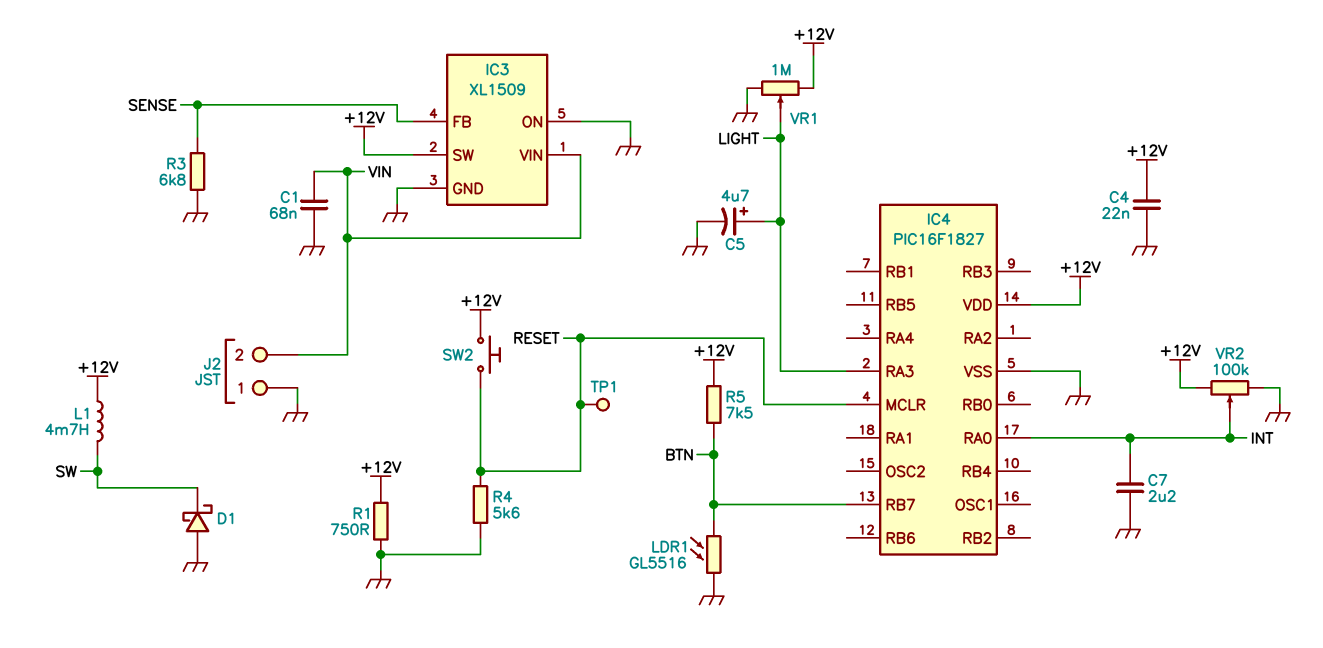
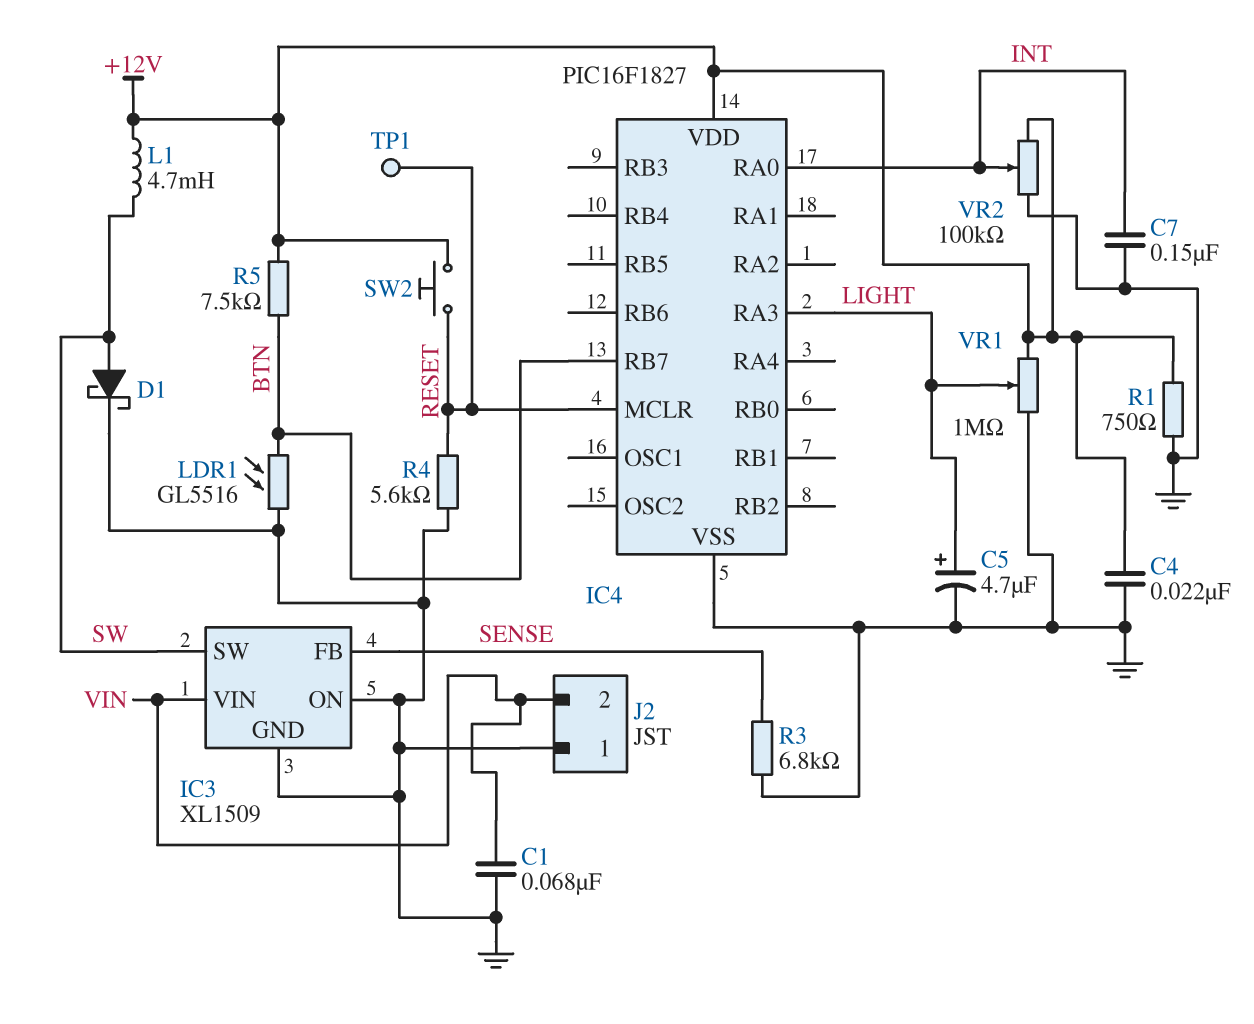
C7: 2.2uF (GND, INT) -> 150nF (GND, INT)
D1: schottky (A GND, K SW) -> schottky (A SW, K GND)
IC3 pin SW: +12V -> SW

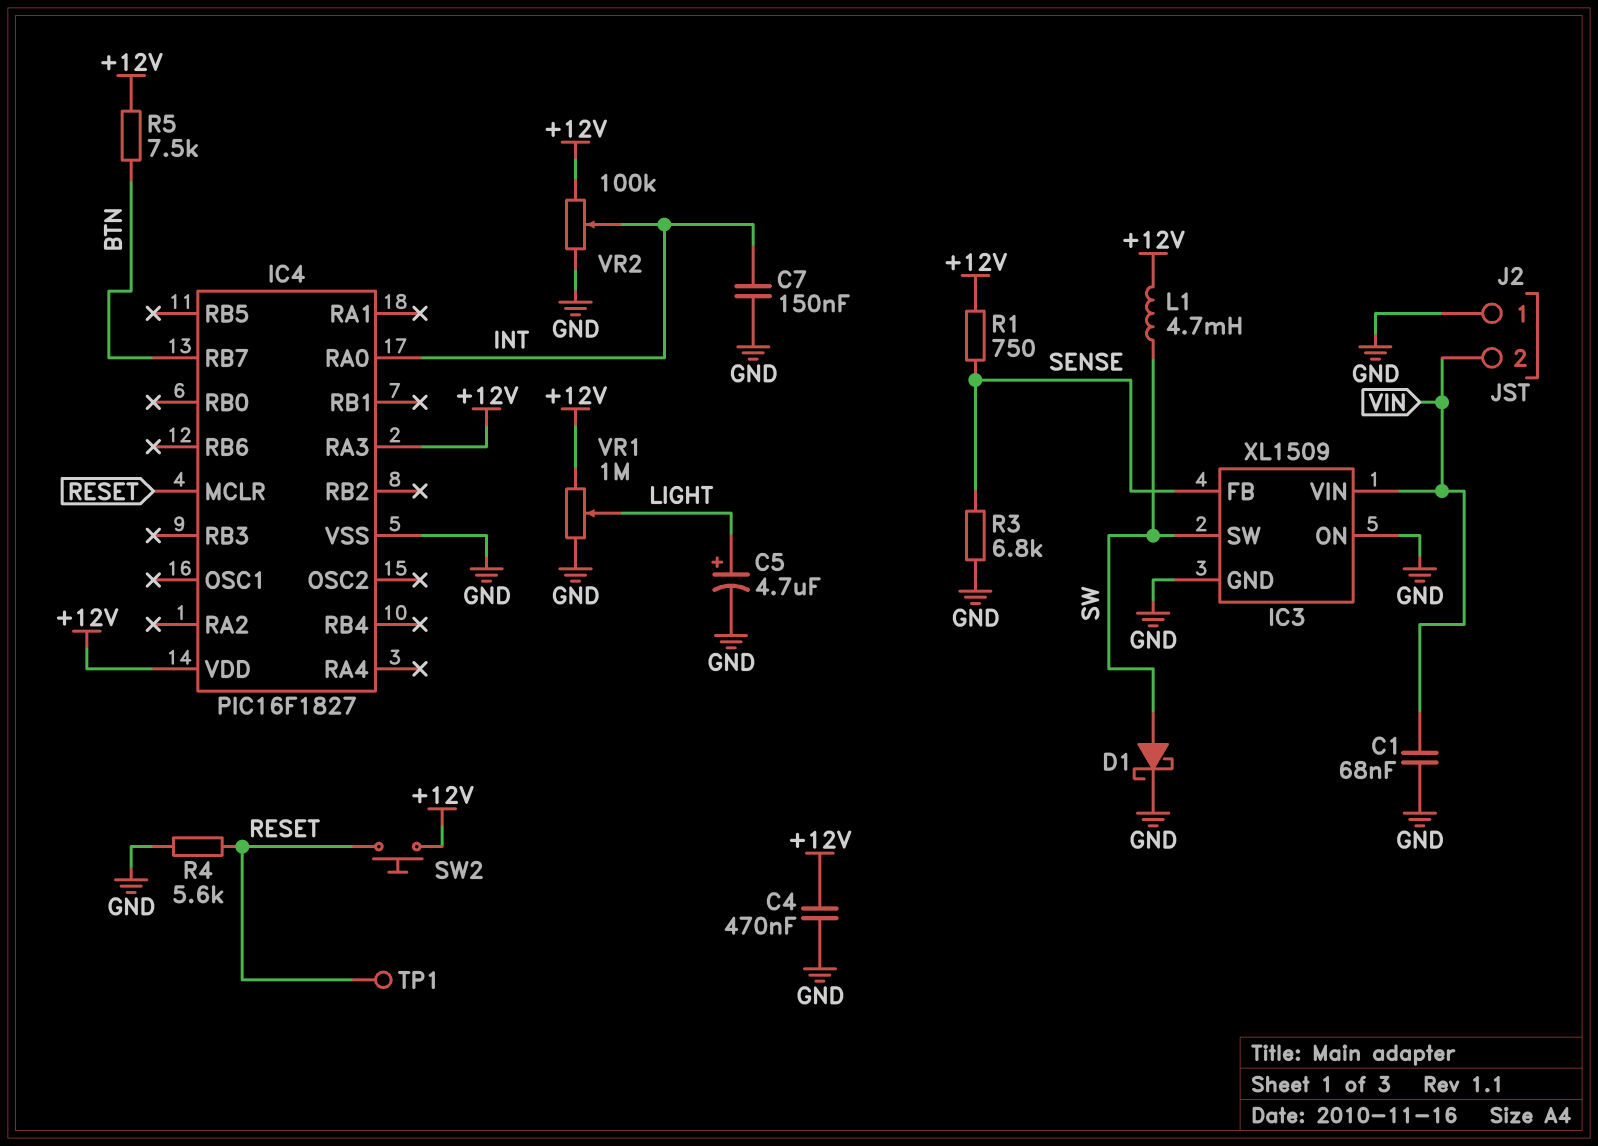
C4: 22nF (+12V, GND) -> 470nF (+12V, GND)
IC4 pin RA3: LIGHT -> +12V
LDR1: GL5516 (BTN, GND) -> none
R1: 750 (+12V, GND) -> 750 (+12V, SENSE)

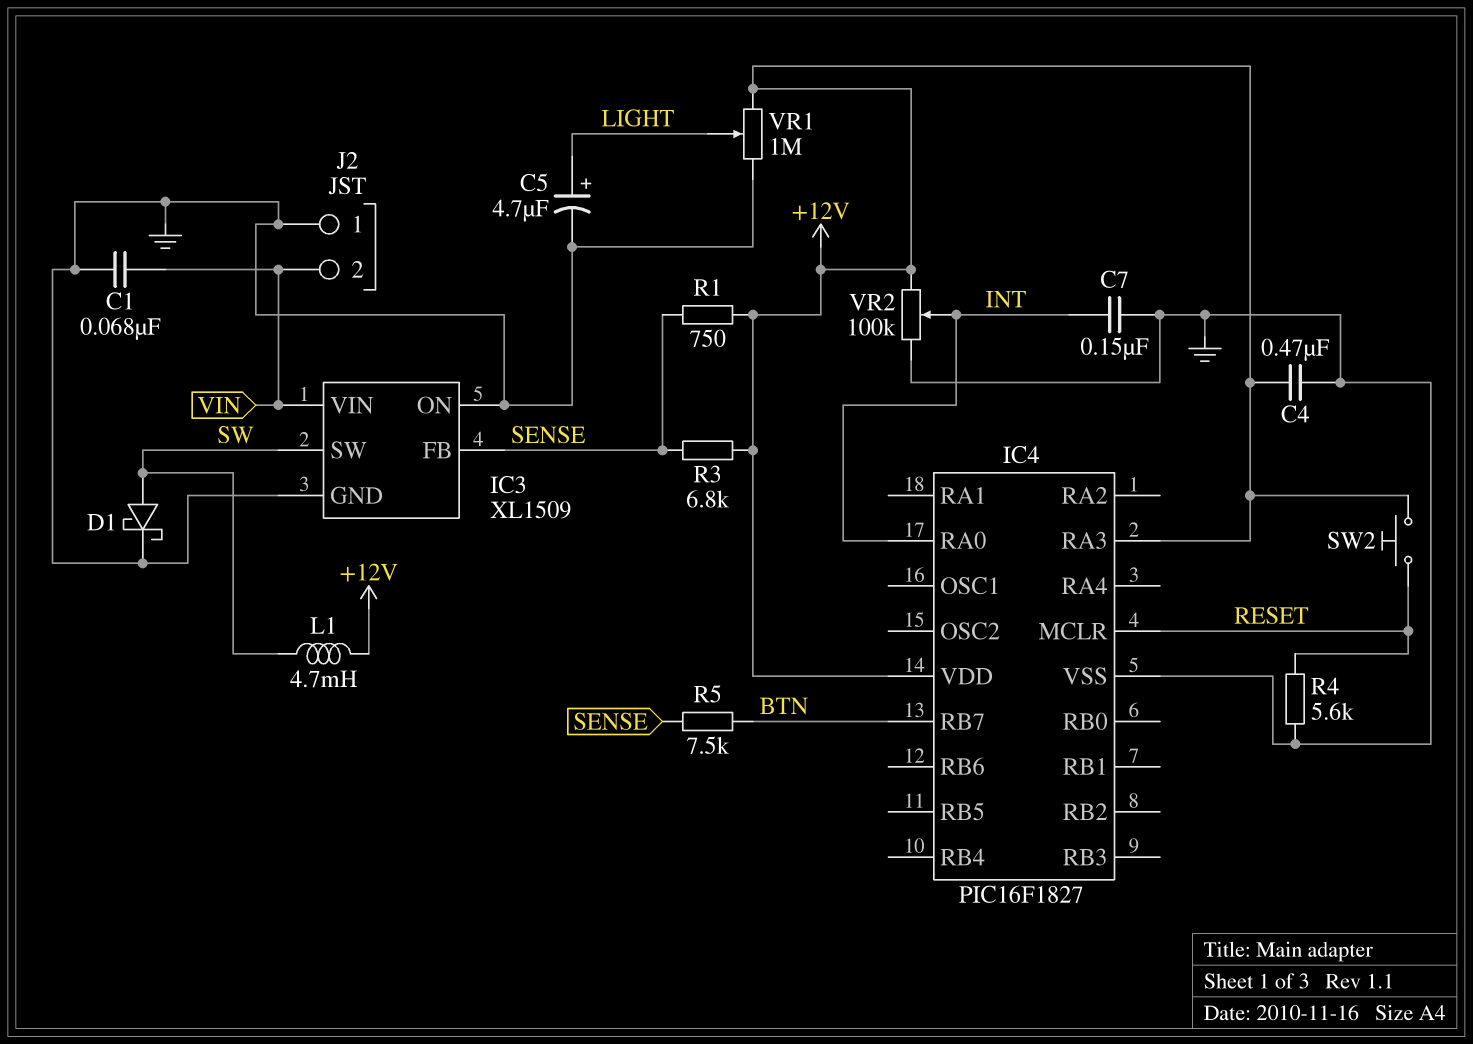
R3: 6.8k (GND, SENSE) -> 6.8k (+12V, SENSE)
R5: 7.5k (+12V, BTN) -> 7.5k (BTN, SENSE)
TP1: test point (RESET) -> none

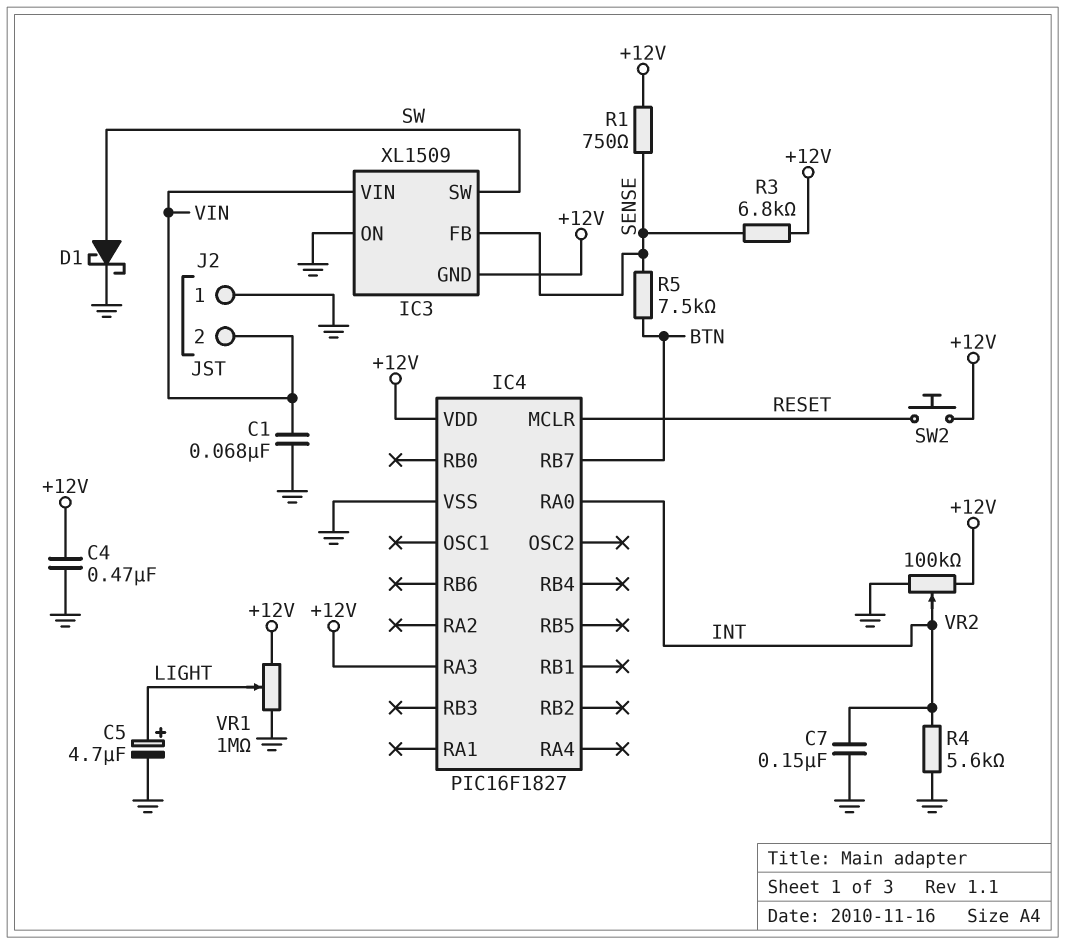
IC3 pin GND: GND -> +12V
L1: 4.7mH (+12V, SW) -> none
R4: 5.6k (GND, RESET) -> 5.6k (GND, INT)

